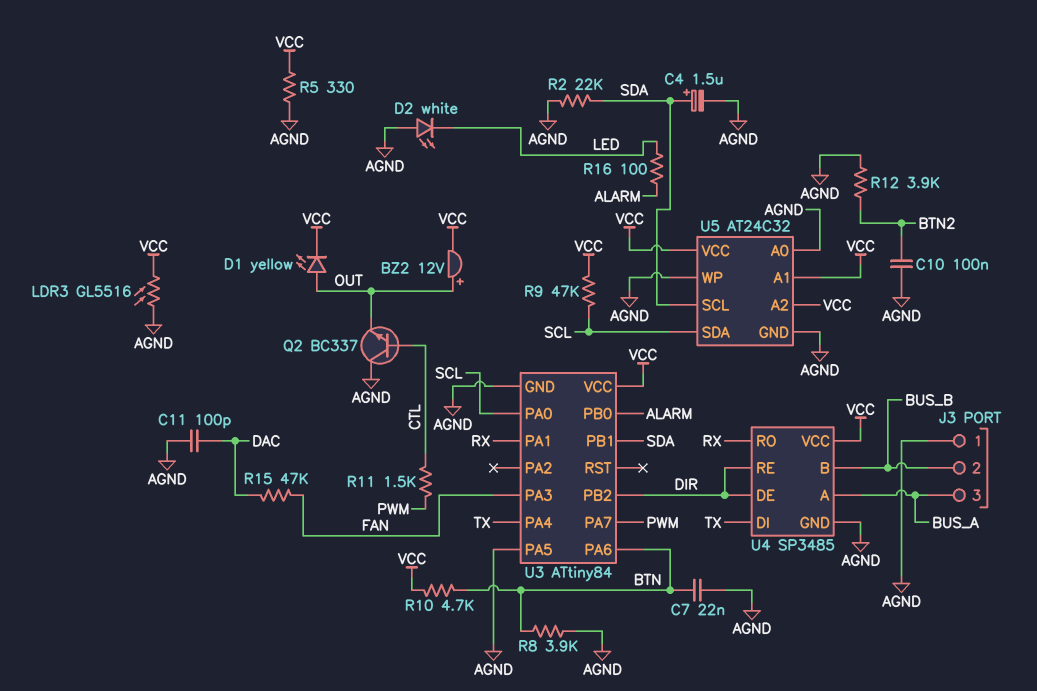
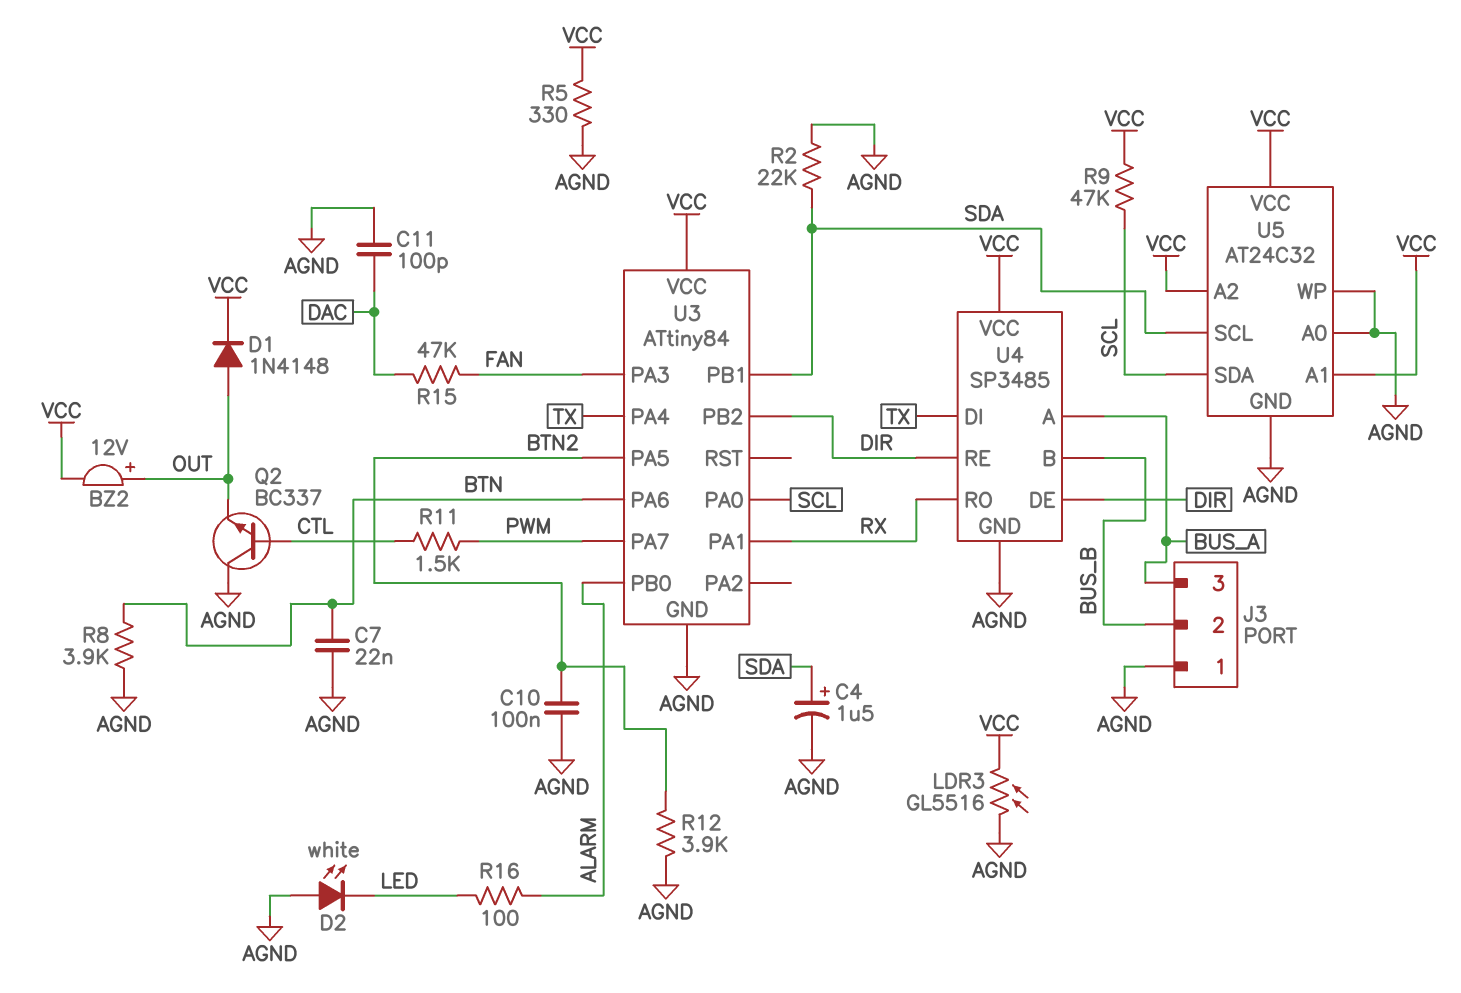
D1: LED yellow (A OUT, K VCC) -> diode 1N4148 (A OUT, K VCC)
R10: 4.7k (BTN, VCC) -> none
U3 pin PA5: AGND -> BTN2

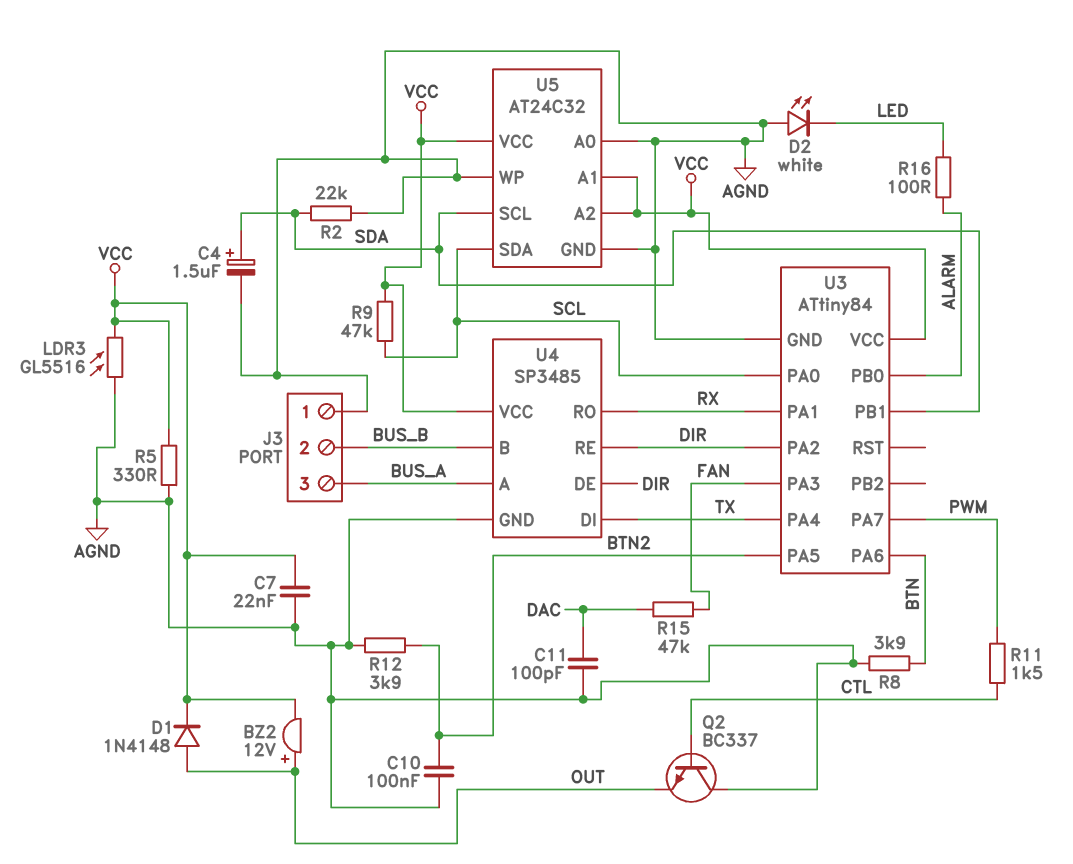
C7: 22nF (AGND, BTN) -> 22nF (AGND, VCC)
U3 pin PA2: none -> DIR
U3 pin PB2: DIR -> none

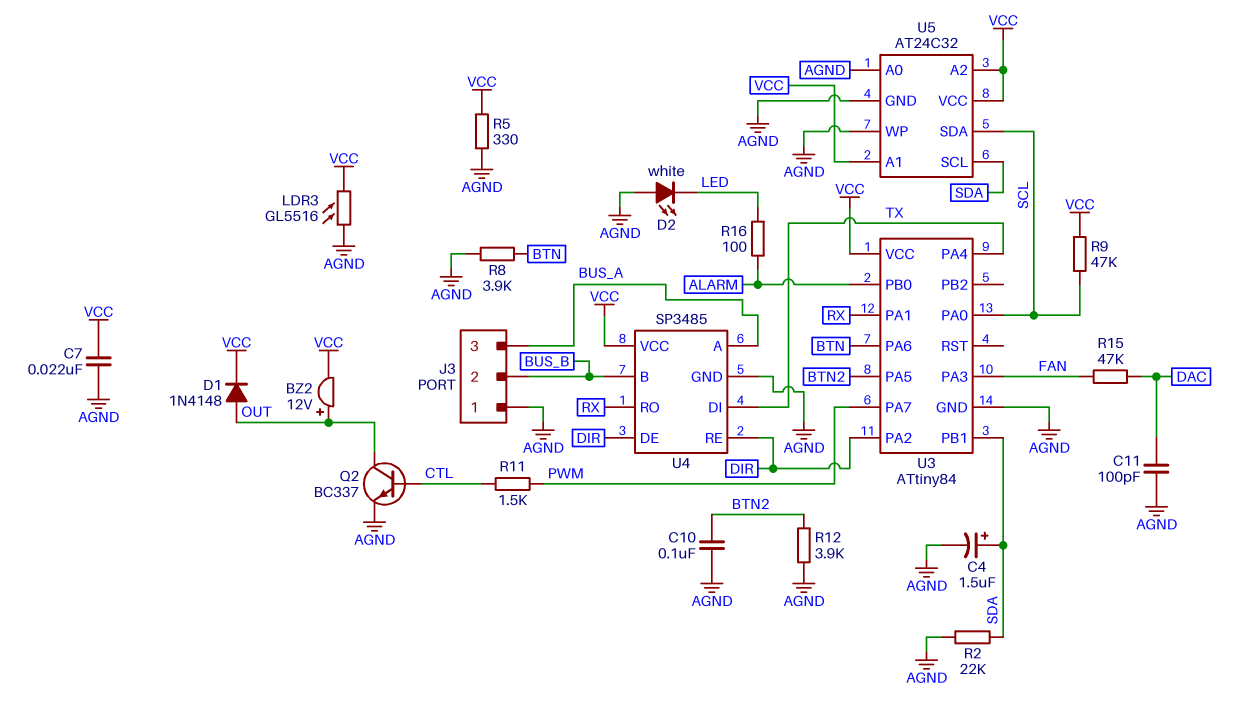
Q2: NPN BC337 (B CTL, C AGND, E OUT) -> NPN BC337 (B CTL, C OUT, E AGND)

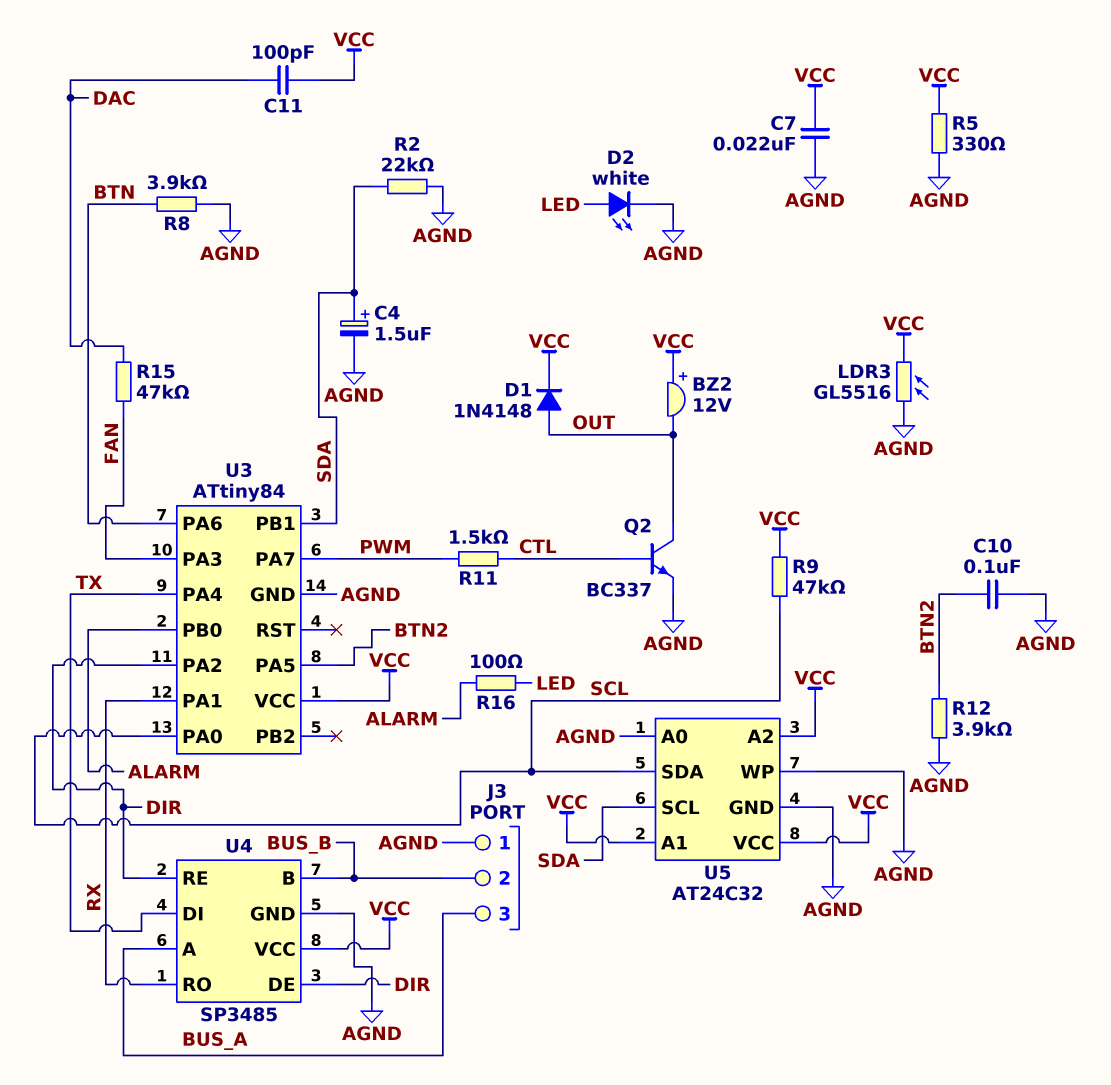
BZ2: buzzer 12V (plus OUT, minus VCC) -> buzzer 12V (plus VCC, minus OUT)
C11: 100pF (AGND, DAC) -> 100pF (DAC, VCC)
D2: LED white (A AGND, K LED) -> LED white (A LED, K AGND)

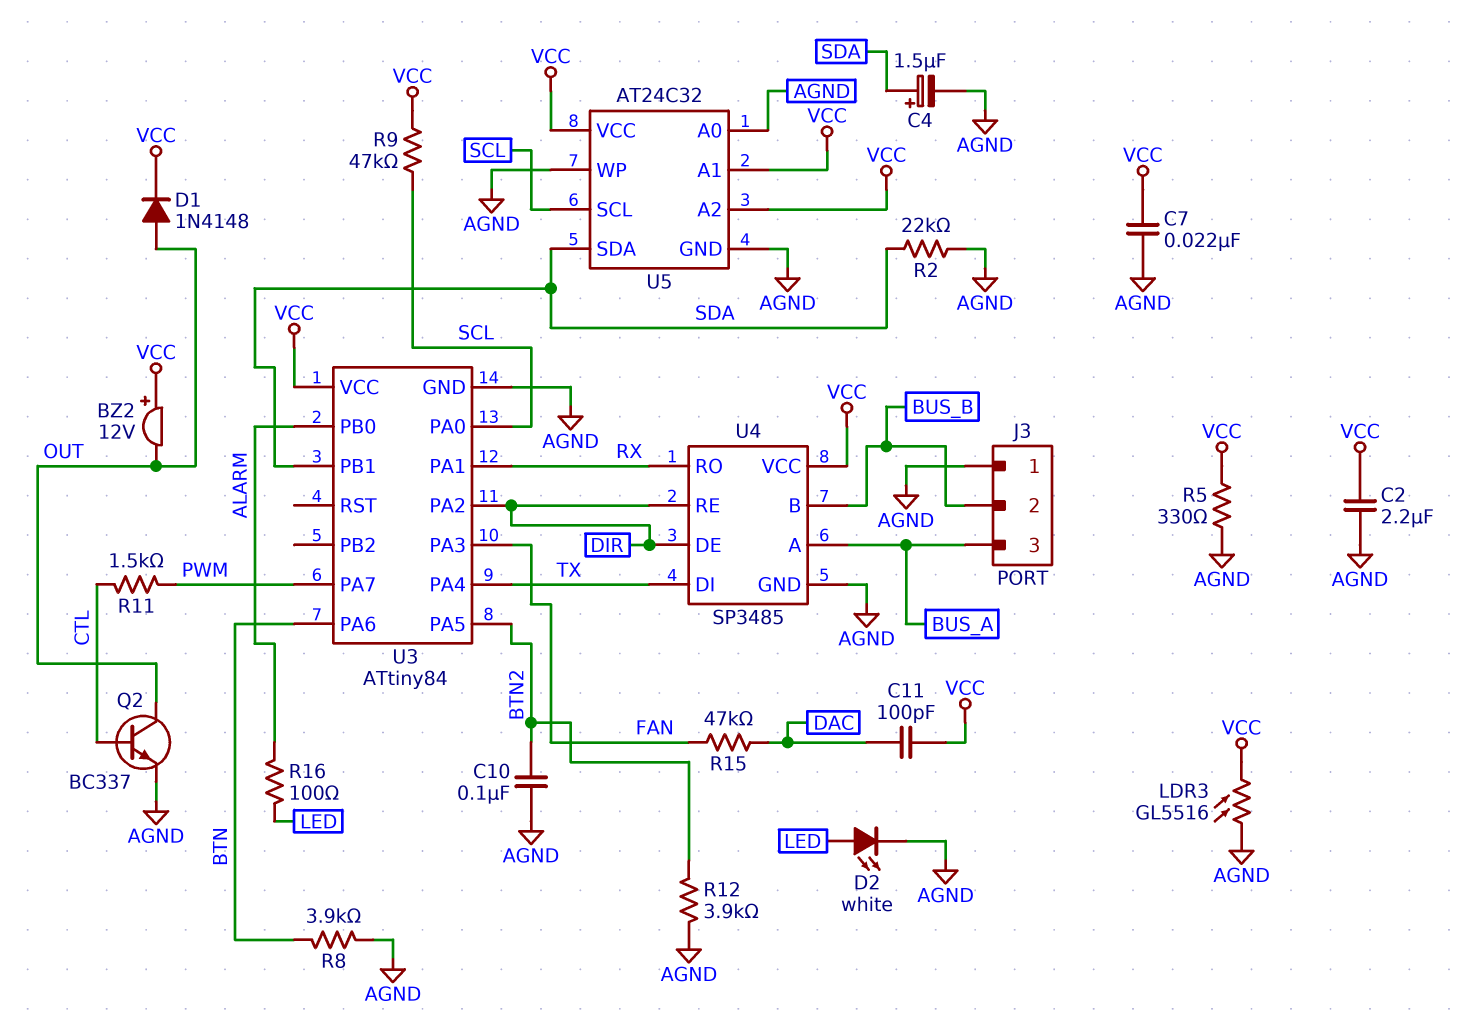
C2: none -> 2.2uF (AGND, VCC)
U5 pin SCL: SDA -> SCL
U5 pin SDA: SCL -> SDA

